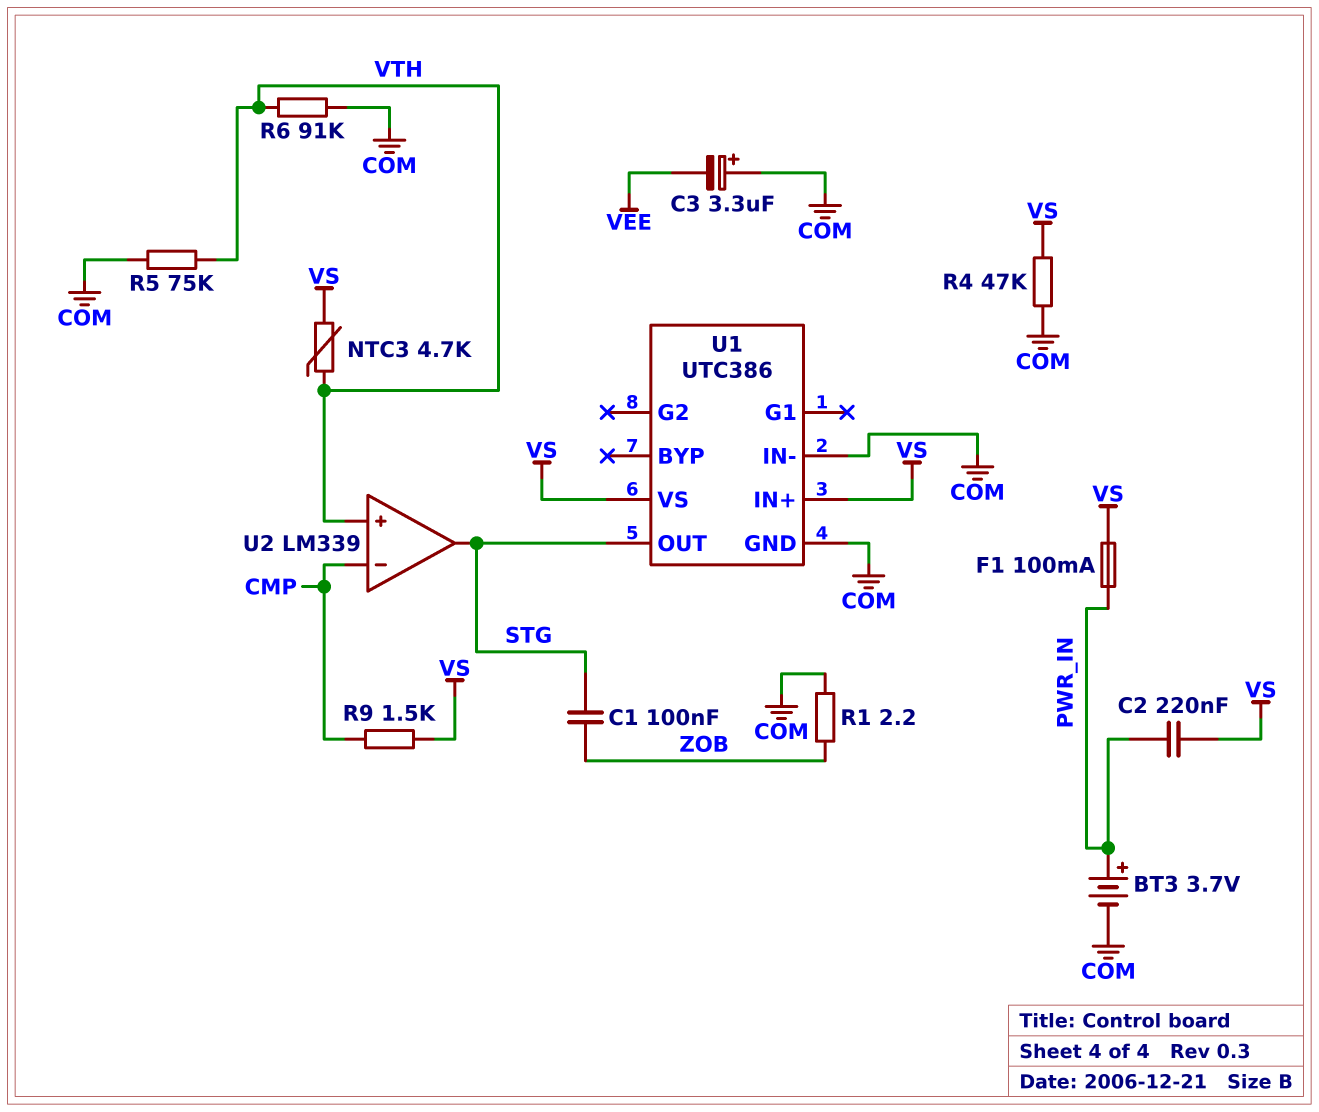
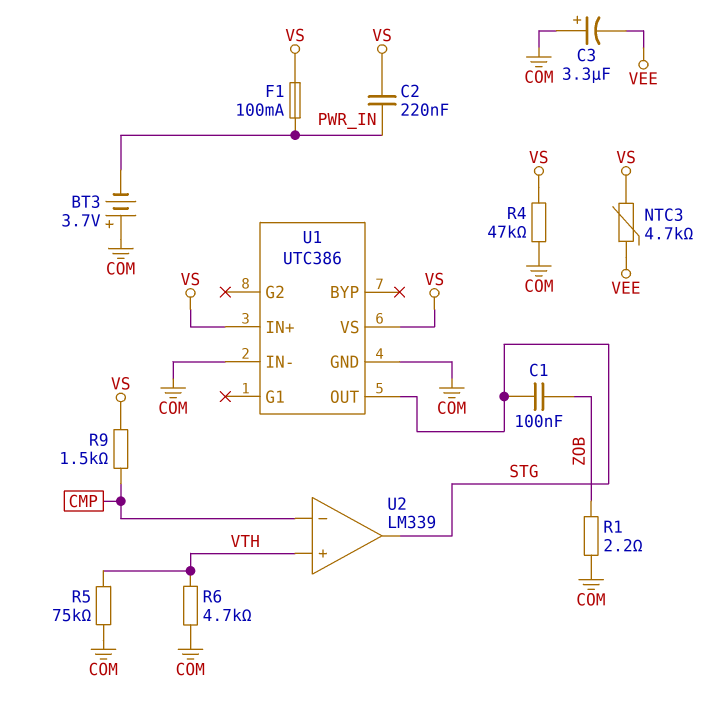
BT3: 3.7V (plus PWR_IN, minus COM) -> 3.7V (plus COM, minus PWR_IN)
NTC3: 4.7k (VS, VTH) -> 4.7k (VEE, VS)
R6: 91k (COM, VTH) -> 4.7k (COM, VTH)

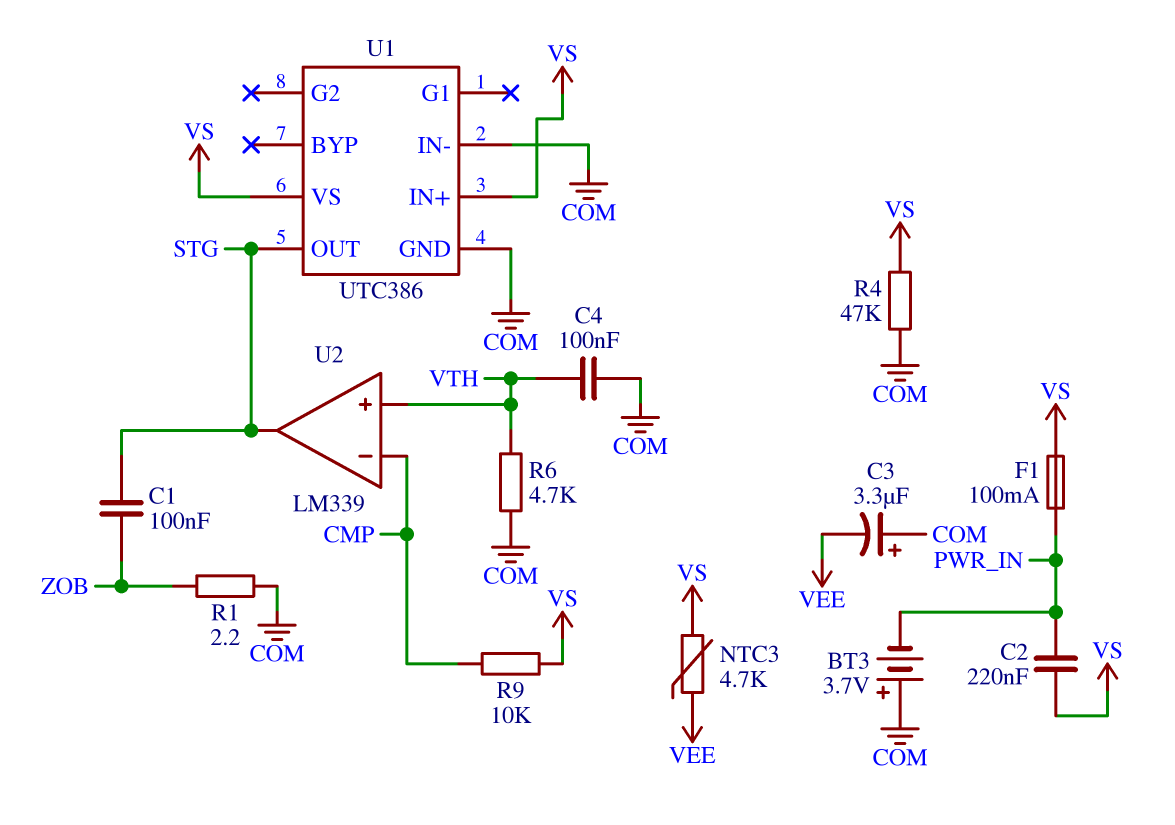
C4: none -> 100nF (COM, VTH)
R5: 75k (COM, VTH) -> none
R9: 1.5k (CMP, VS) -> 10k (CMP, VS)

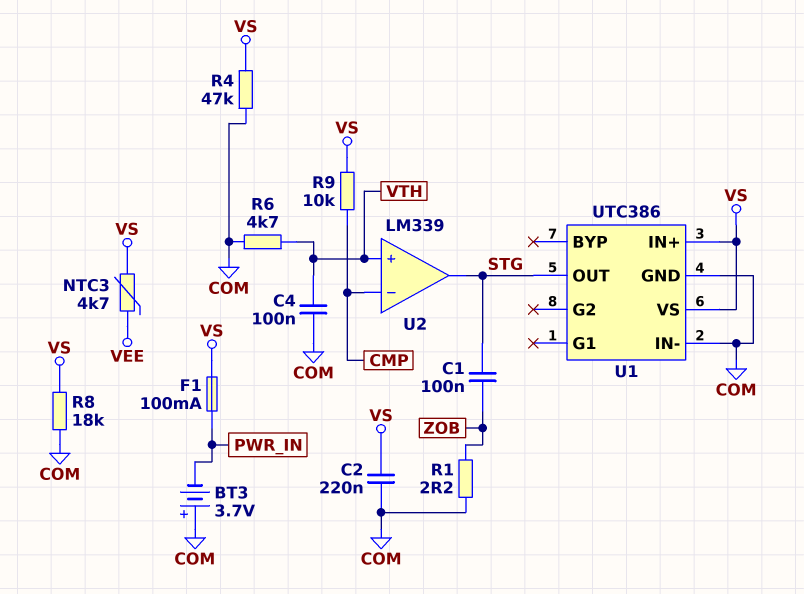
C2: 220nF (PWR_IN, VS) -> 220nF (COM, VS)
C3: 3.3uF (plus COM, minus VEE) -> none
R8: none -> 18k (COM, VS)

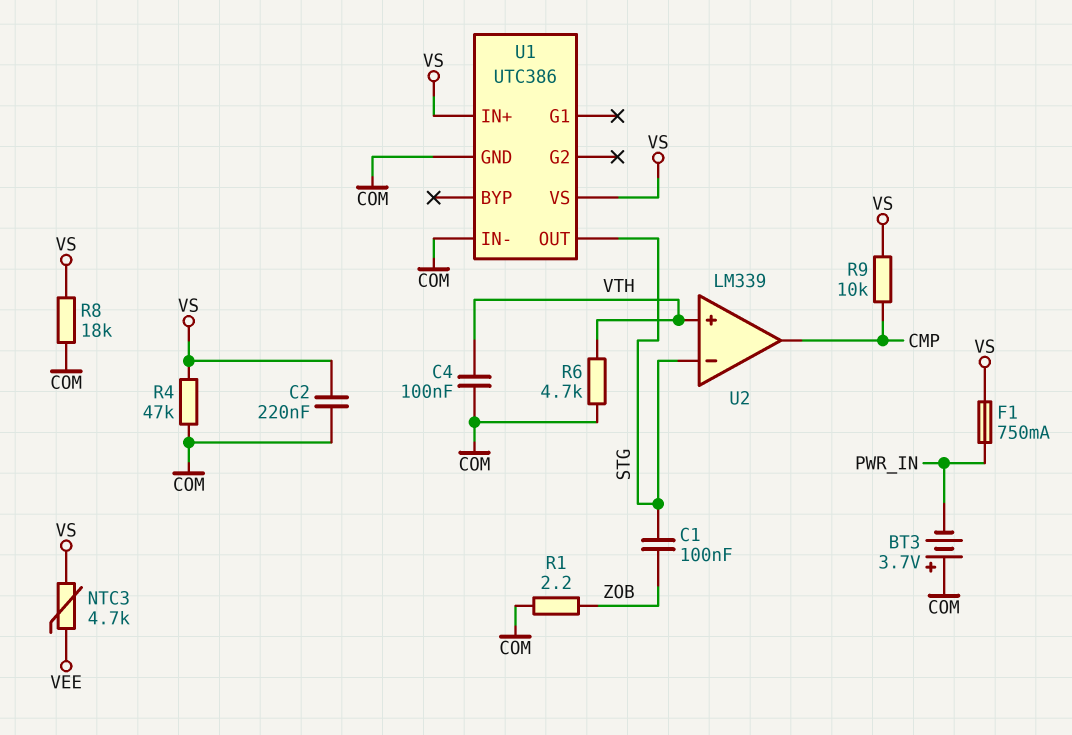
F1: 100mA (PWR_IN, VS) -> 750mA (PWR_IN, VS)
U2 pin in-: CMP -> STG
U2 pin out: STG -> CMP

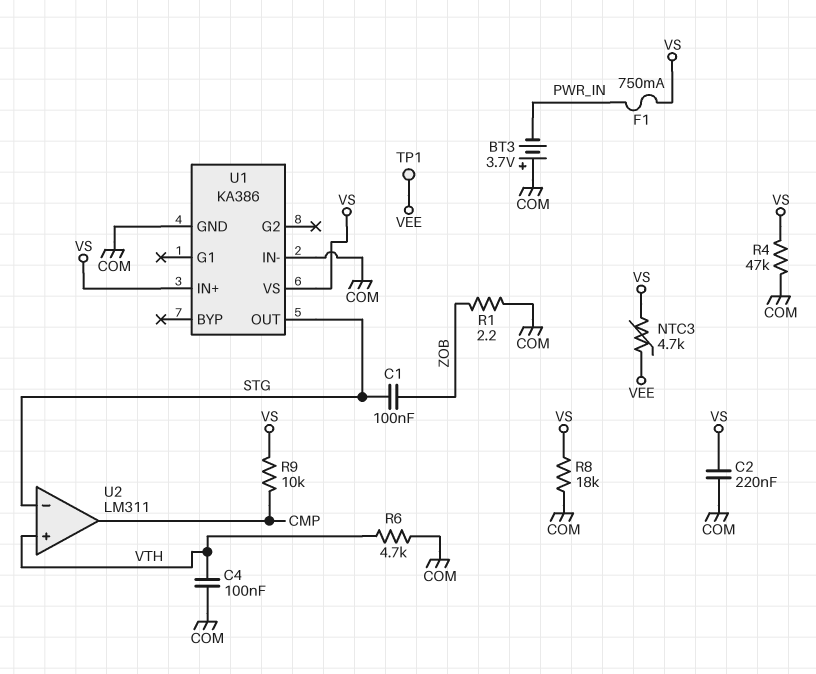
TP1: none -> test point (VEE)
U1: UTC386 -> KA386
U2: LM339 -> LM311

